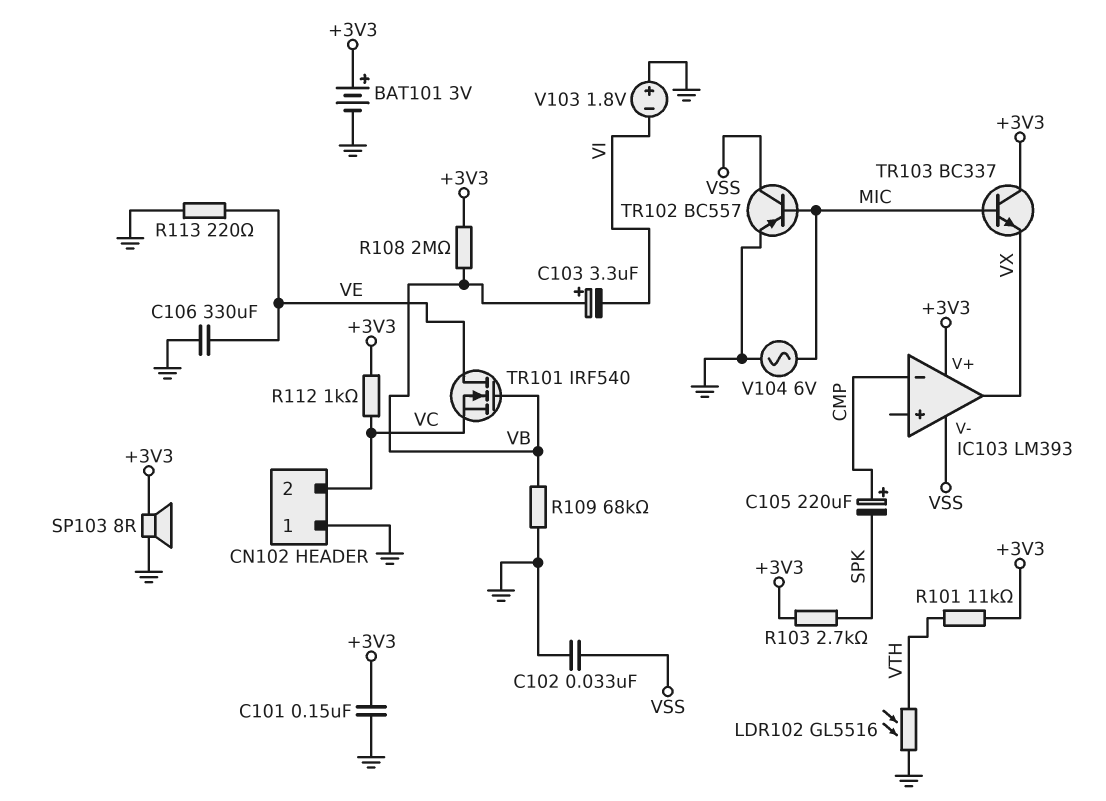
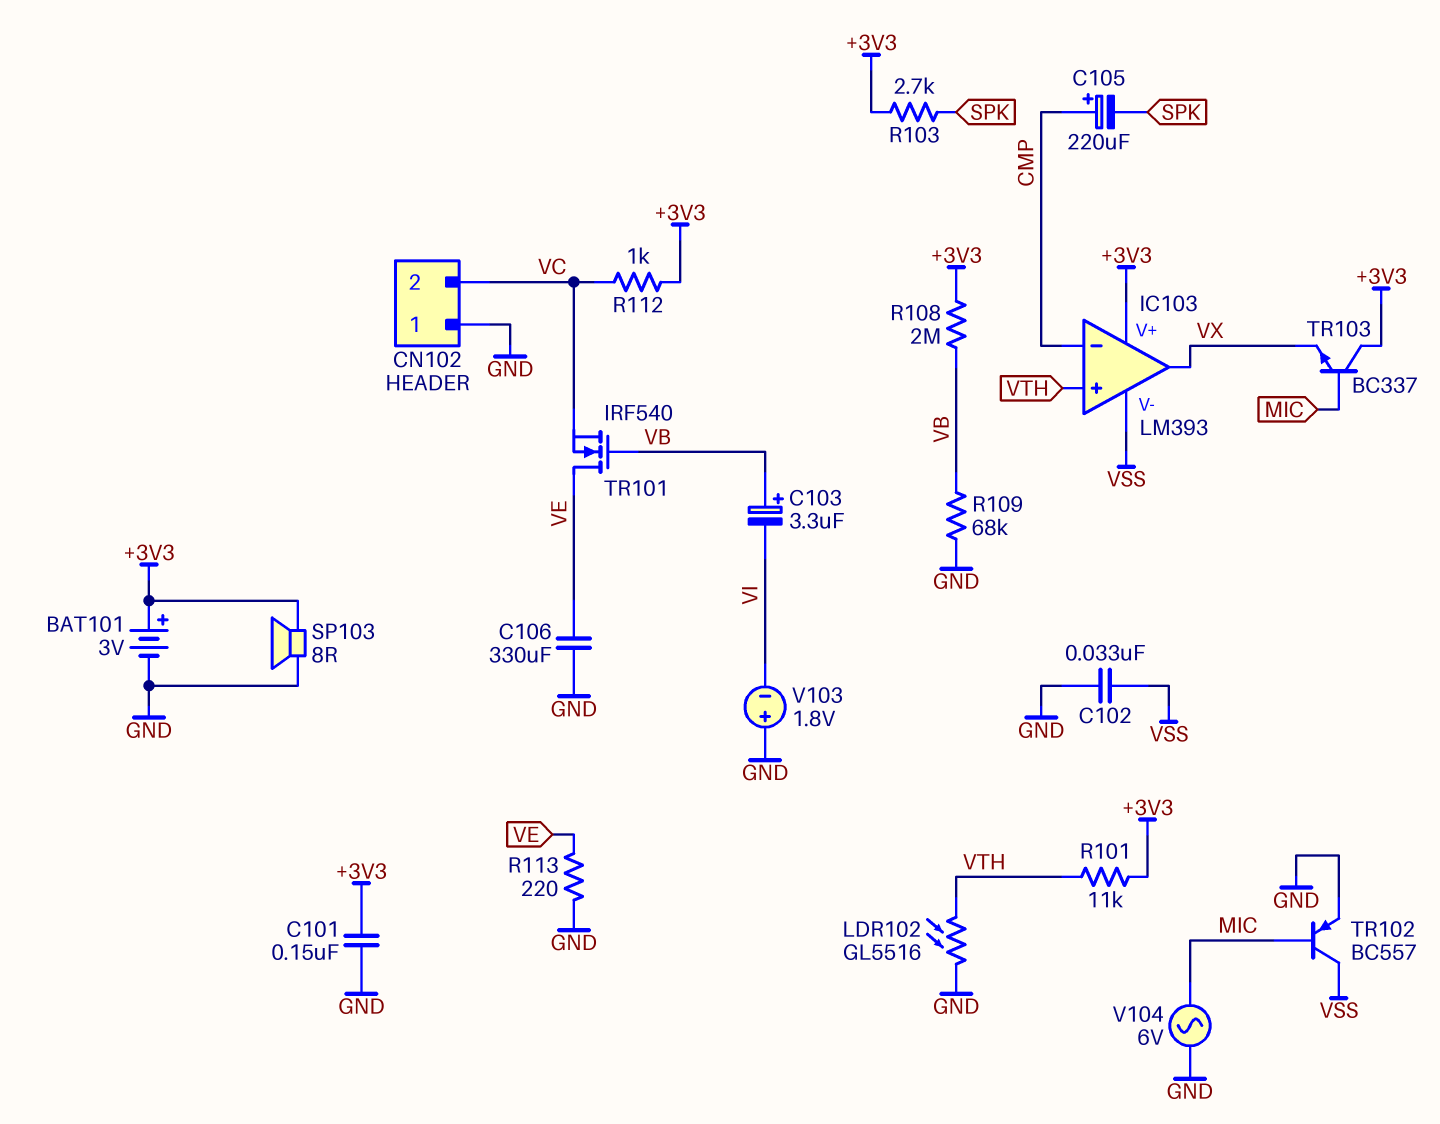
IC103 pin in+: none -> VTH

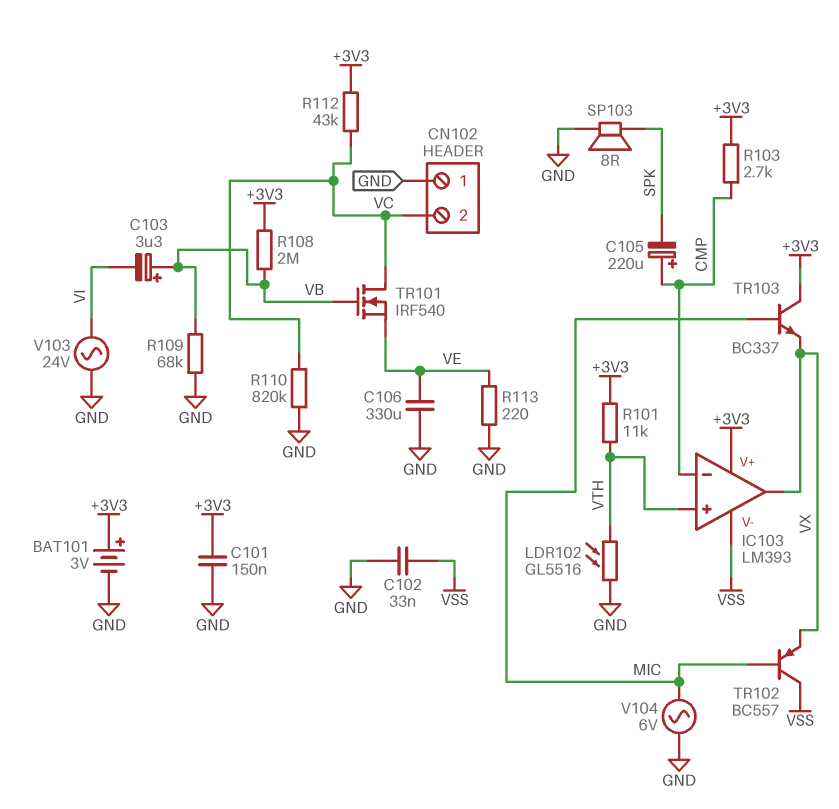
R103: 2.7k (+3V3, SPK) -> 2.7k (+3V3, CMP)
R110: none -> 820k (GND, VC)
R112: 1k (+3V3, VC) -> 43k (+3V3, VC)
SP103: speaker 8R (+3V3, GND) -> speaker 8R (GND, SPK)
TR101: NMOS IRF540 (G VB, D VE, S VC) -> NMOS IRF540 (G VB, D VC, S VE)
TR102: PNP BC557 (B MIC, C VSS, E GND) -> PNP BC557 (B MIC, C VSS, E VX)
V103: 1.8V (plus GND, minus VI) -> AC 24V (GND, VI)

